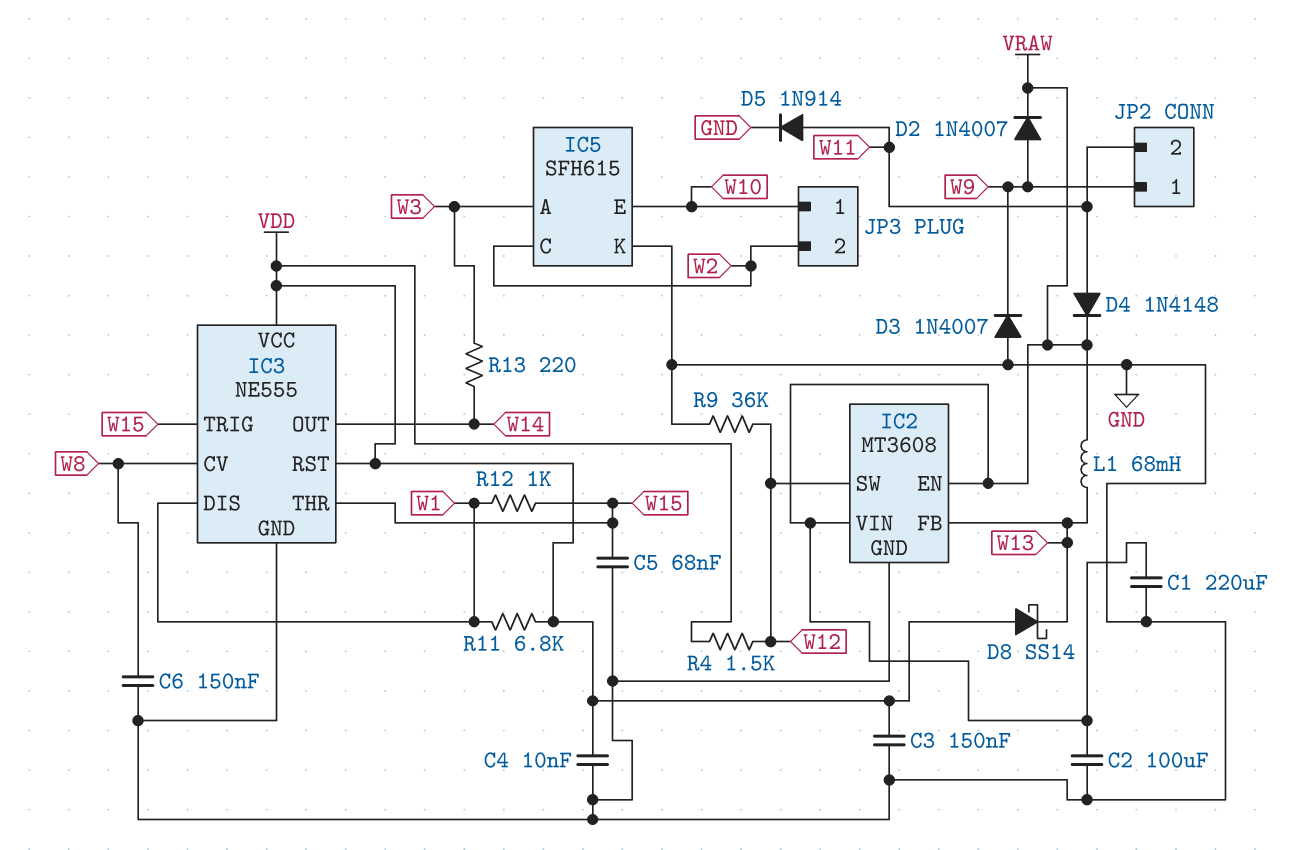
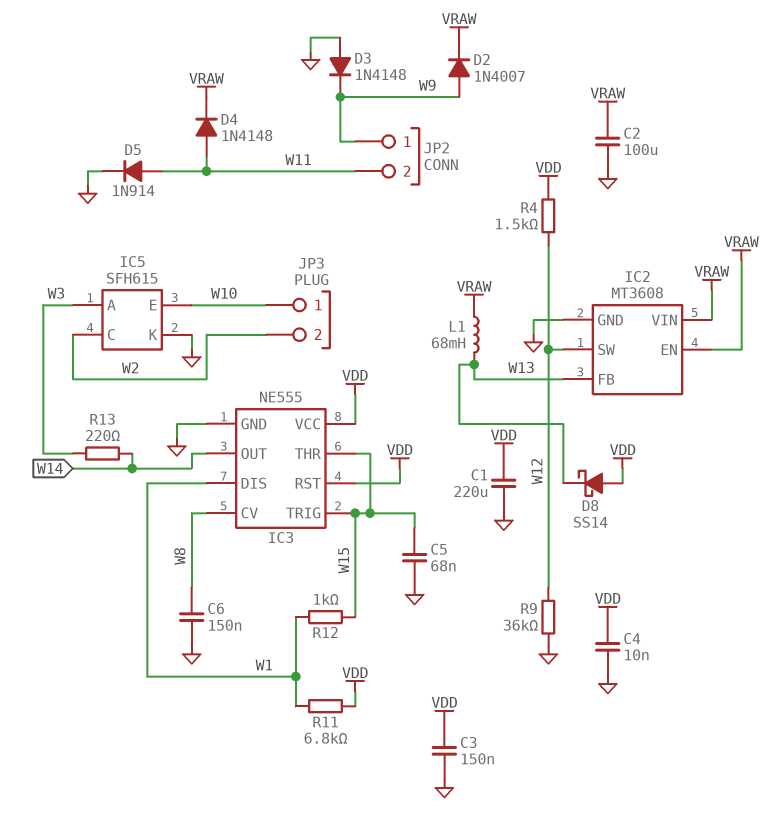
C1: 220uF (GND, VRAW) -> 220uF (GND, VDD)
D3: diode 1N4007 (A GND, K W9) -> diode 1N4148 (A GND, K W9)

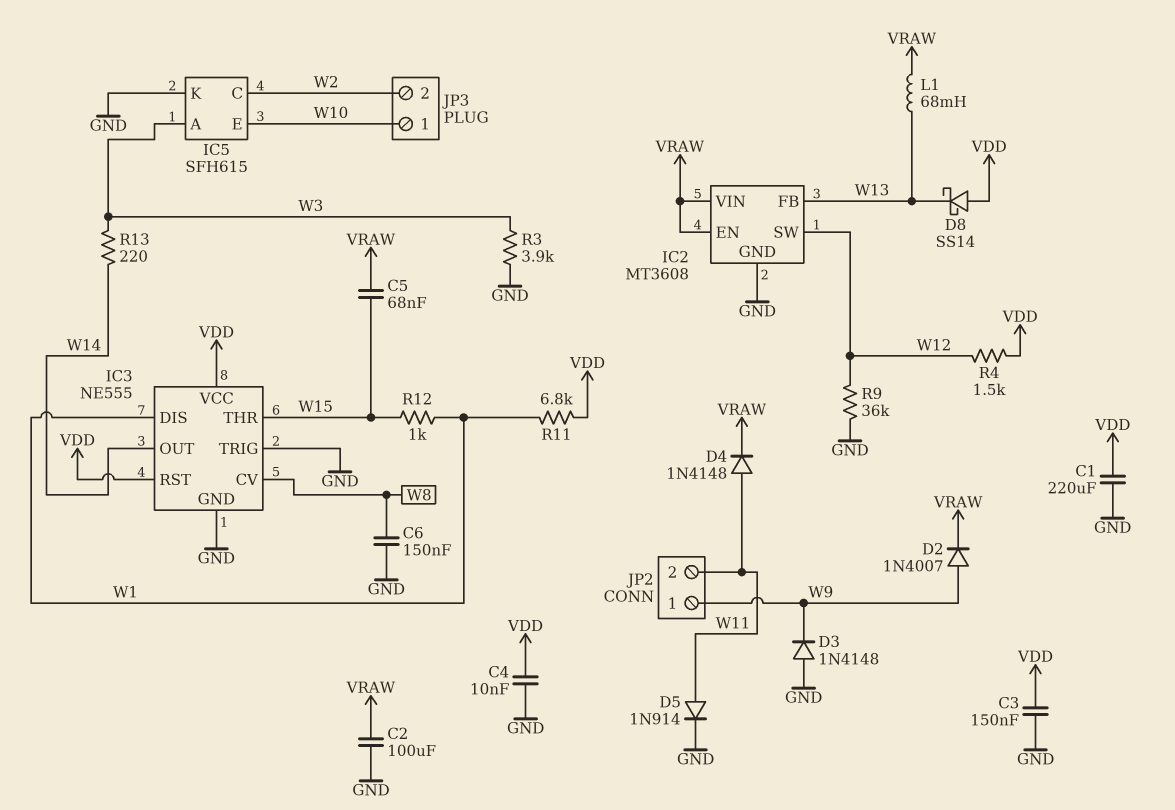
C5: 68nF (GND, W15) -> 68nF (VRAW, W15)
IC3 pin TRIG: W15 -> GND
R3: none -> 3.9k (GND, W3)

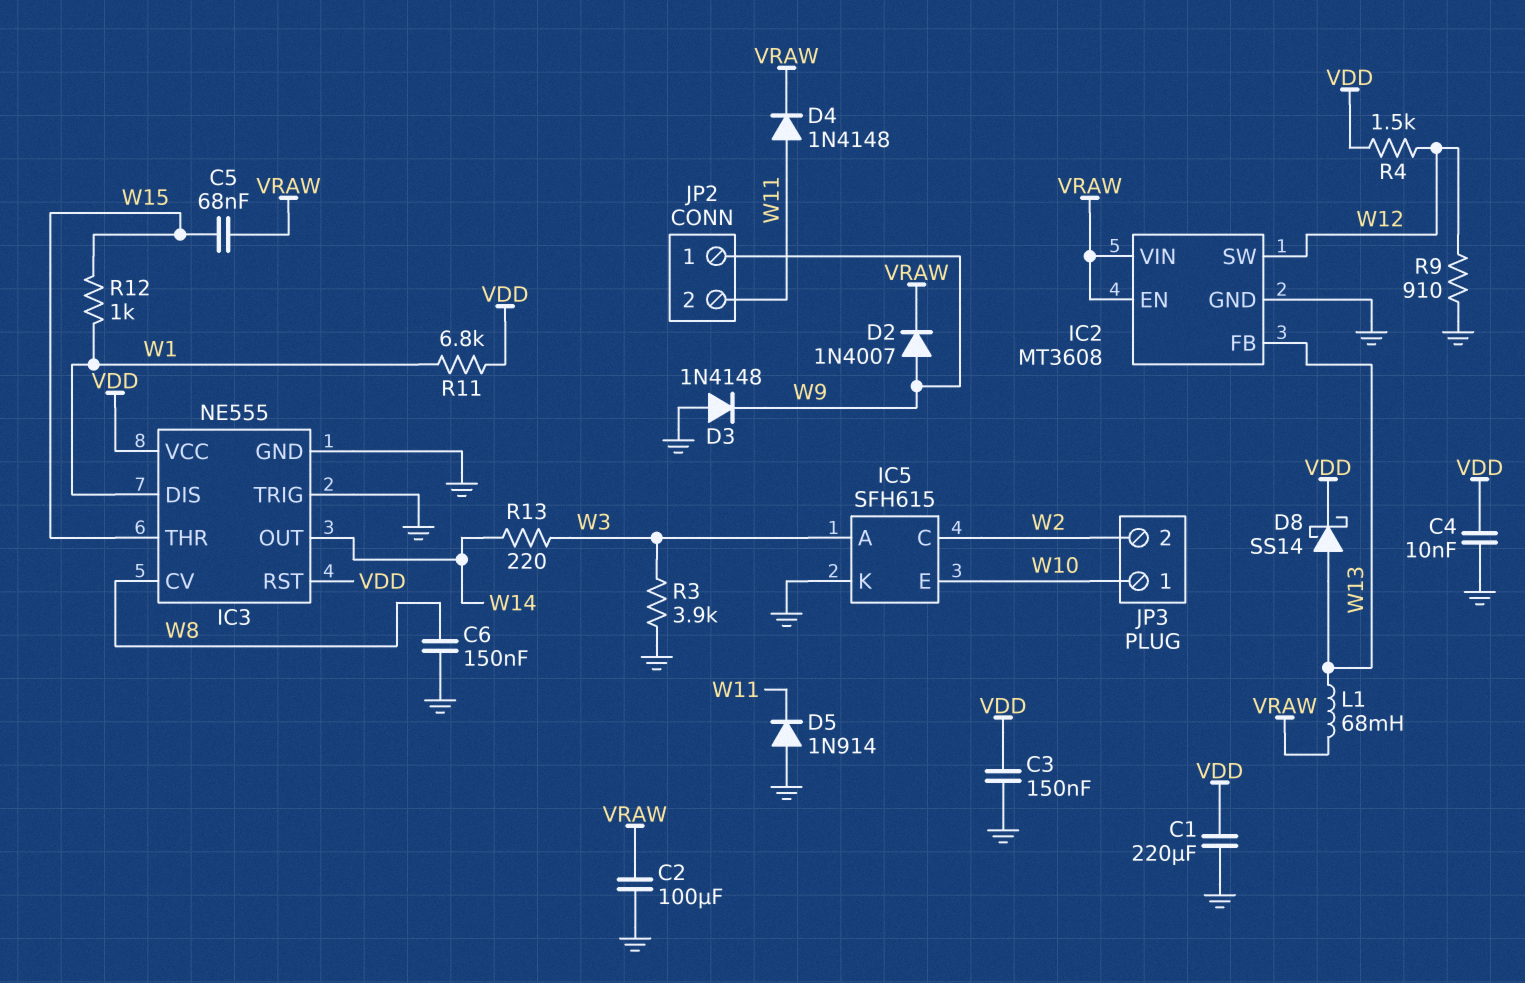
D5: diode 1N914 (A W11, K GND) -> diode 1N914 (A GND, K W11)
D8: schottky SS14 (A VDD, K W13) -> schottky SS14 (A W13, K VDD)
R9: 36k (GND, W12) -> 910 (GND, W12)

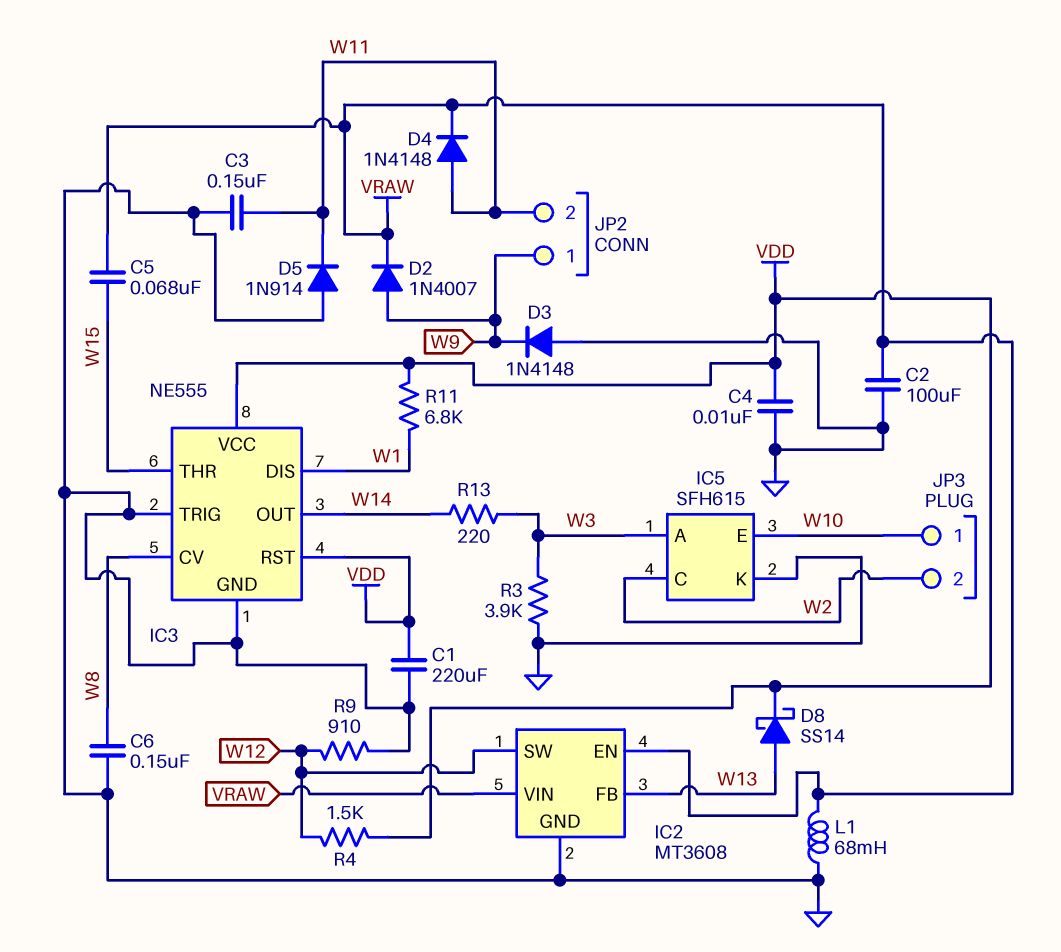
C3: 150nF (GND, VDD) -> 150nF (GND, W11)
L1: 68mH (VRAW, W13) -> 68mH (GND, VRAW)
R12: 1k (W1, W15) -> none

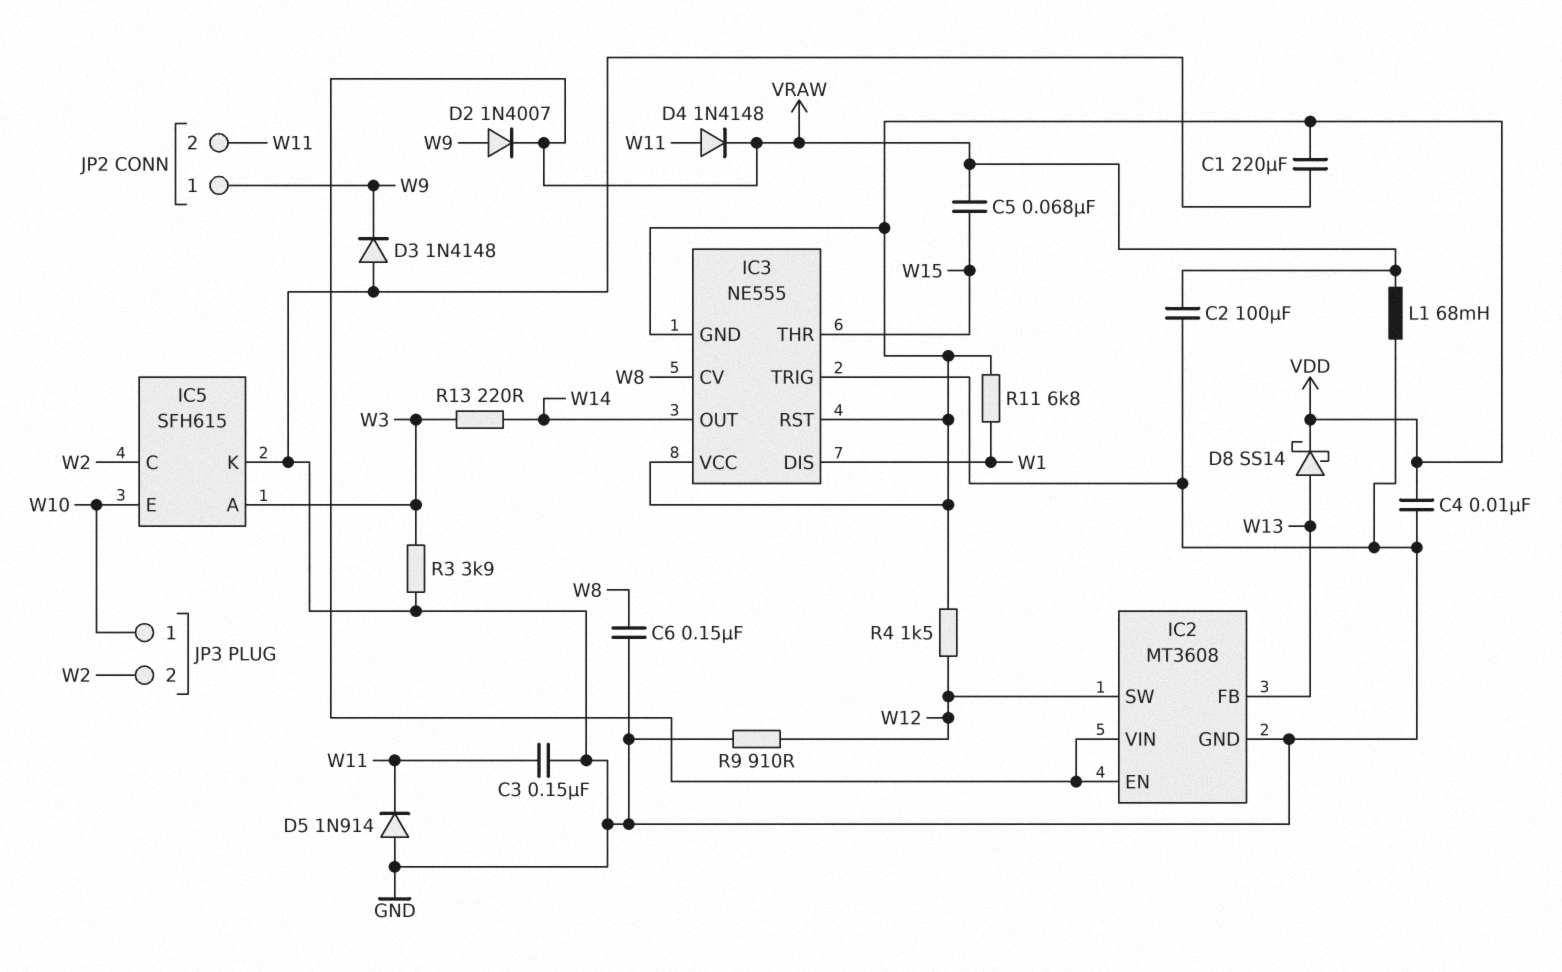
IC3 pin GND: GND -> VDD

